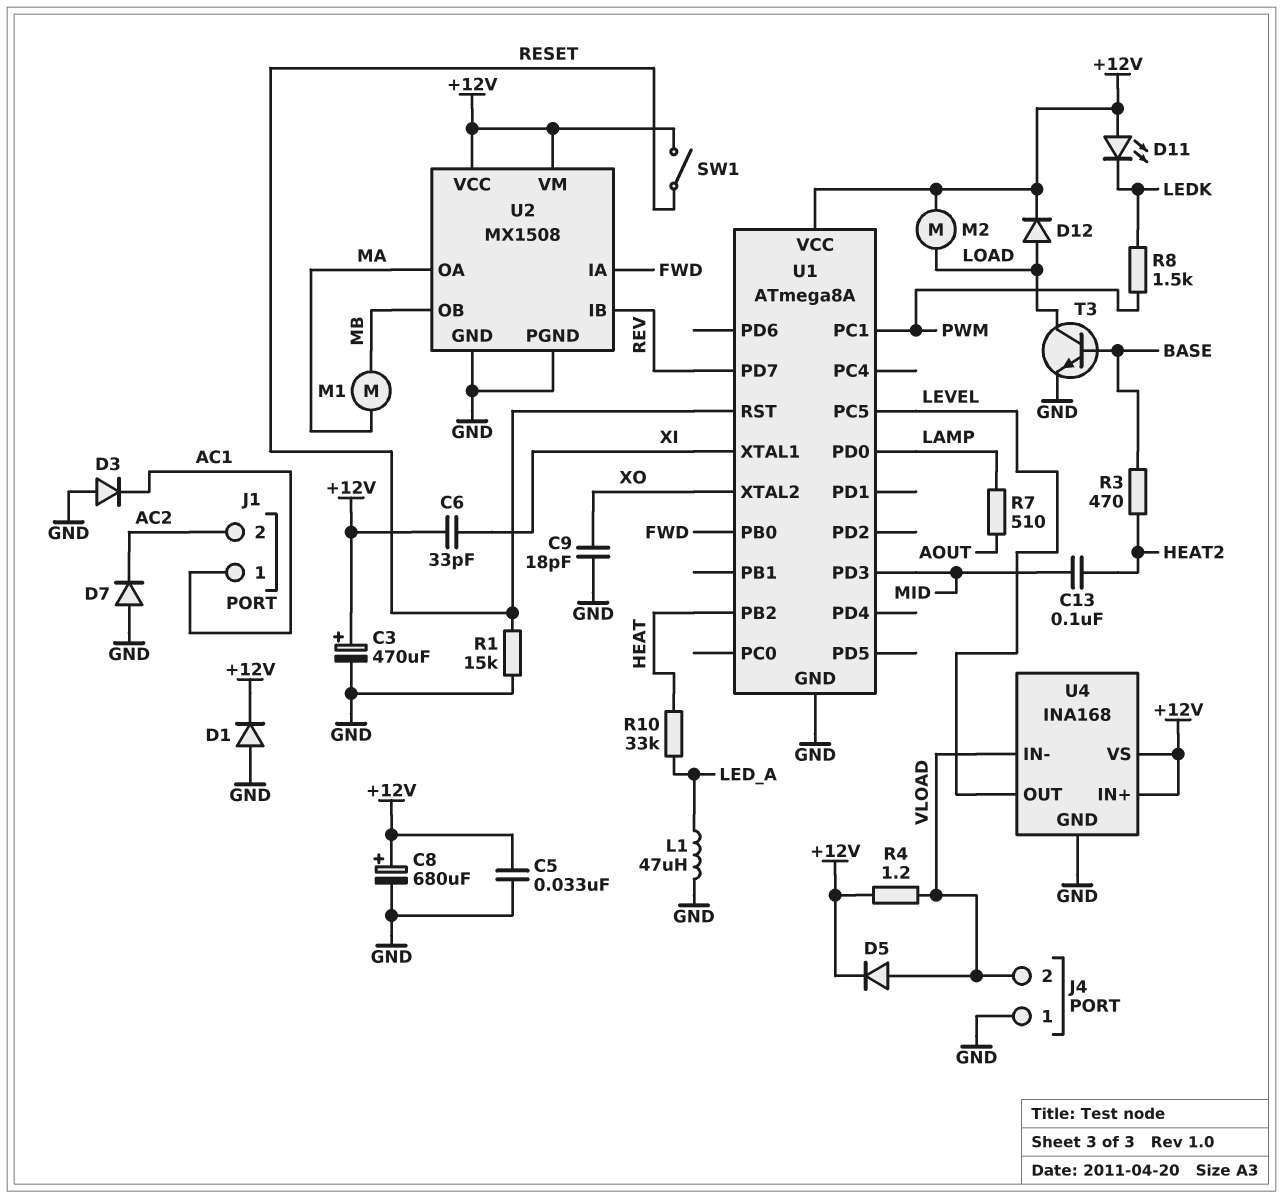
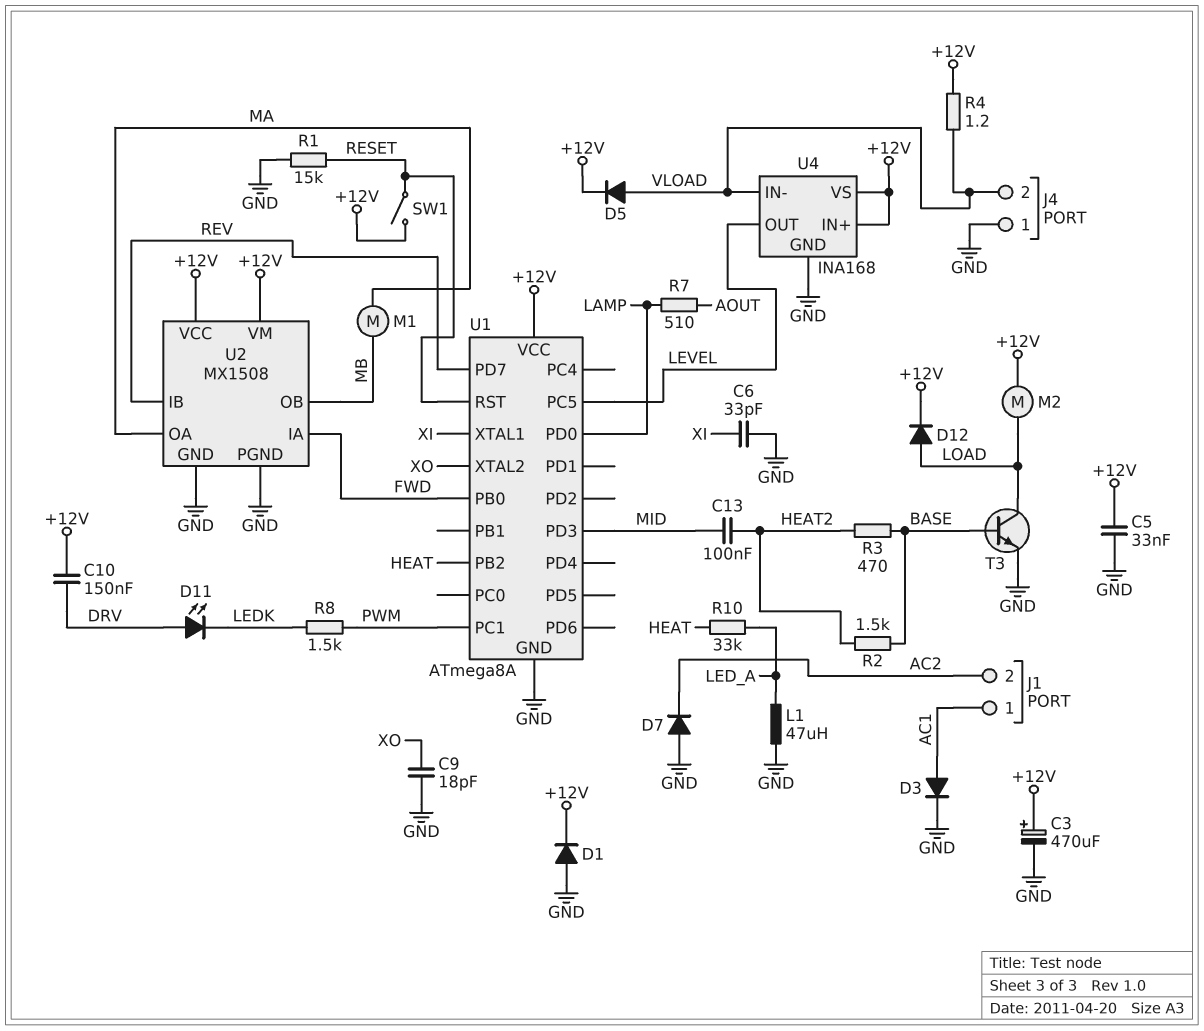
C6: 33pF (+12V, XI) -> 33pF (GND, XI)
C8: 680uF (plus +12V, minus GND) -> none
C10: none -> 150nF (+12V, DRV)
D3: diode (A GND, K AC1) -> diode (A AC1, K GND)
D11: LED (A +12V, K LEDK) -> LED (A DRV, K LEDK)
R2: none -> 1.5k (BASE, HEAT2)

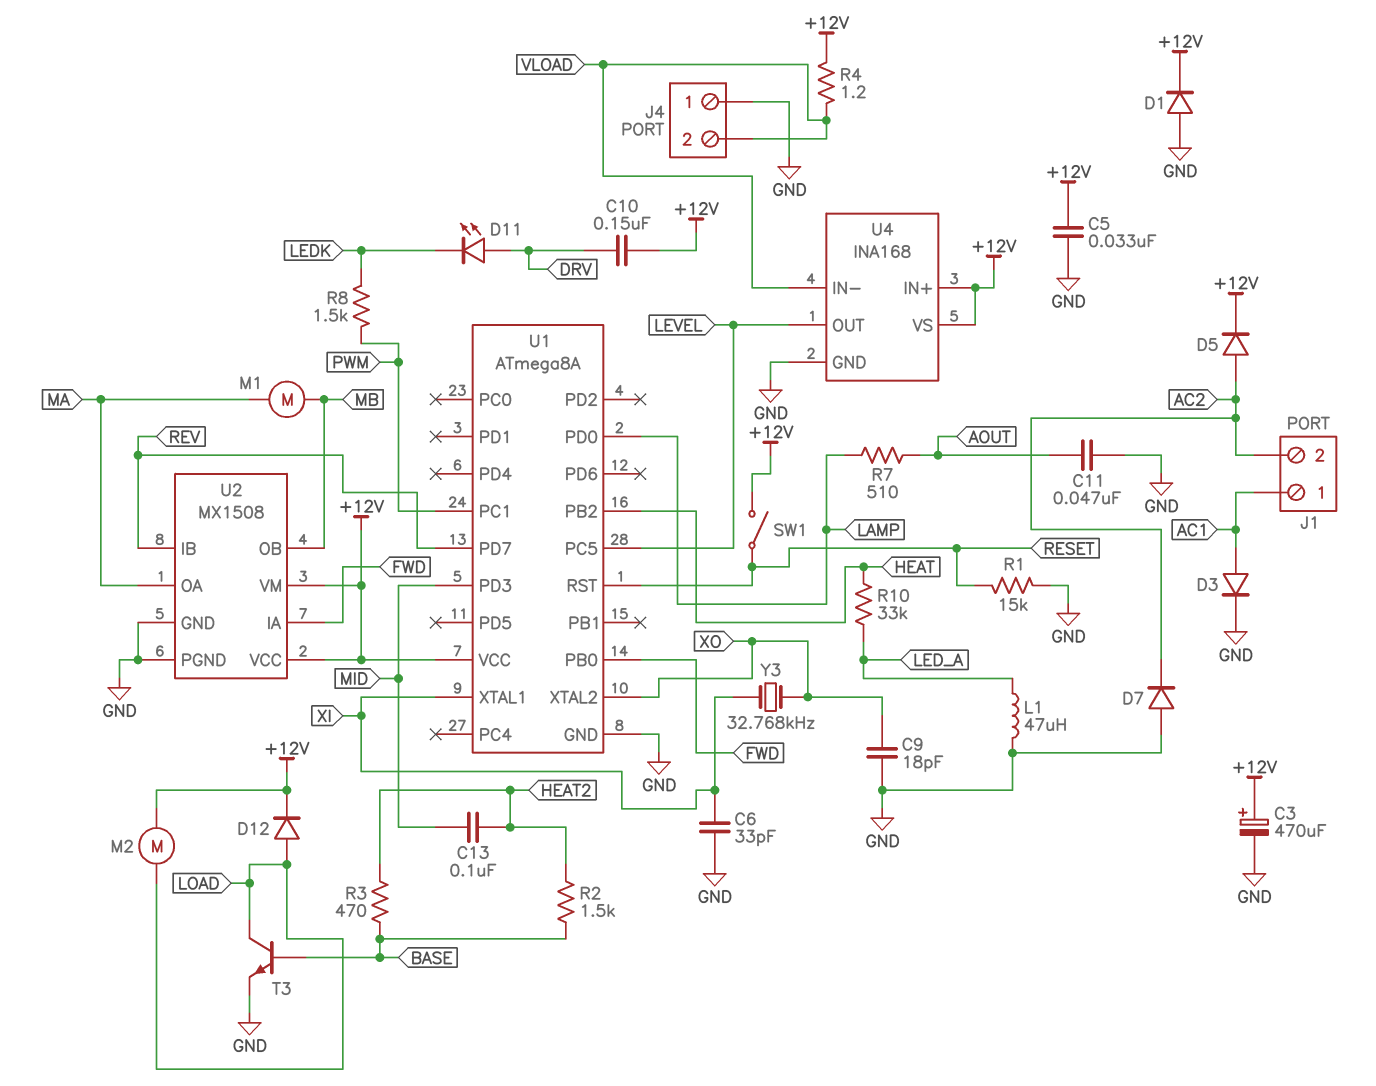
C11: none -> 47nF (AOUT, GND)
D5: diode (A VLOAD, K +12V) -> diode (A AC2, K +12V)
Y3: none -> 32.768kHz (XI, XO)

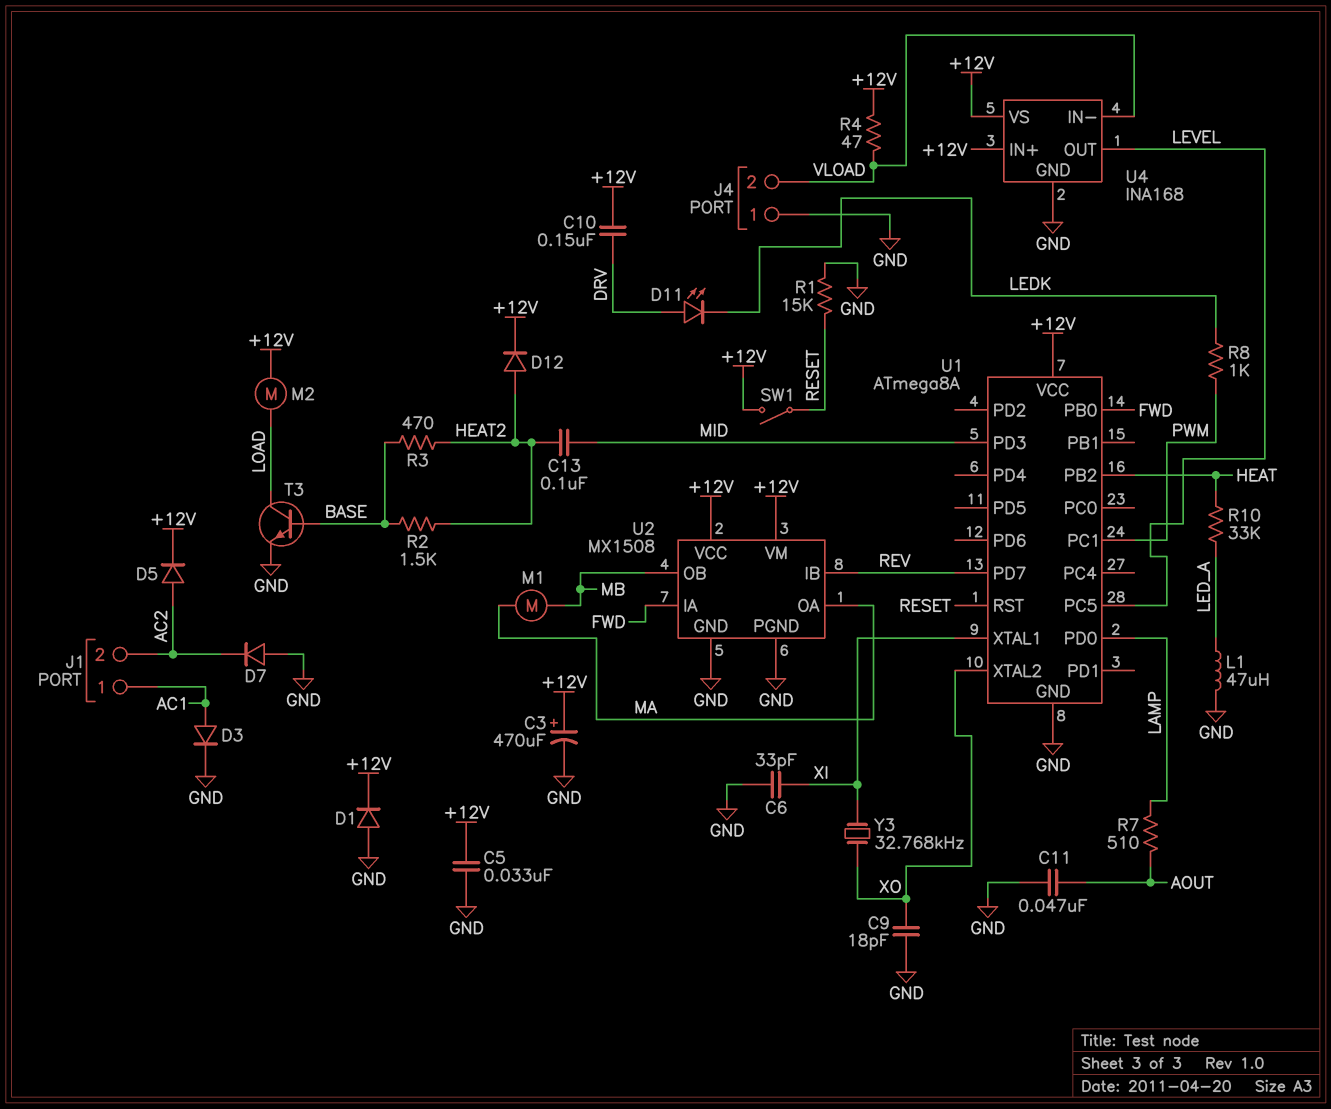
D12: diode (A LOAD, K +12V) -> diode (A HEAT2, K +12V)
R4: 1.2 (+12V, VLOAD) -> 47 (+12V, VLOAD)
R8: 1.5k (LEDK, PWM) -> 1k (LEDK, PWM)

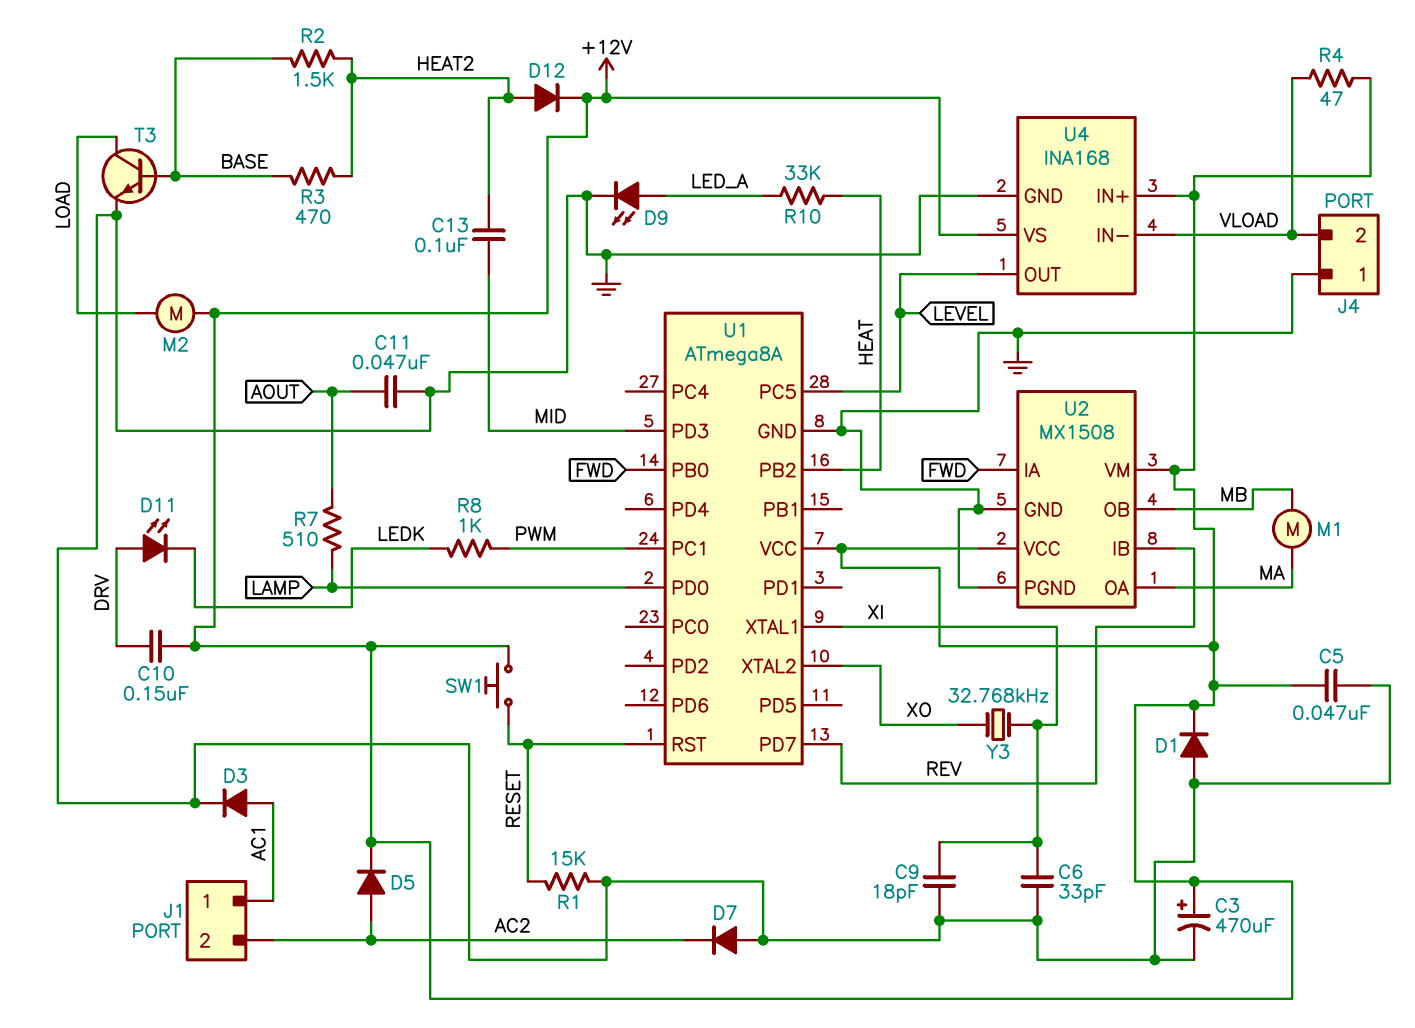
C5: 33nF (+12V, GND) -> 47nF (+12V, GND)
C9: 18pF (GND, XO) -> 18pF (GND, XI)
D9: none -> LED (A LED_A, K GND)
L1: 47uH (GND, LED_A) -> none
SW1: switch (+12V, RESET) -> button (+12V, RESET)

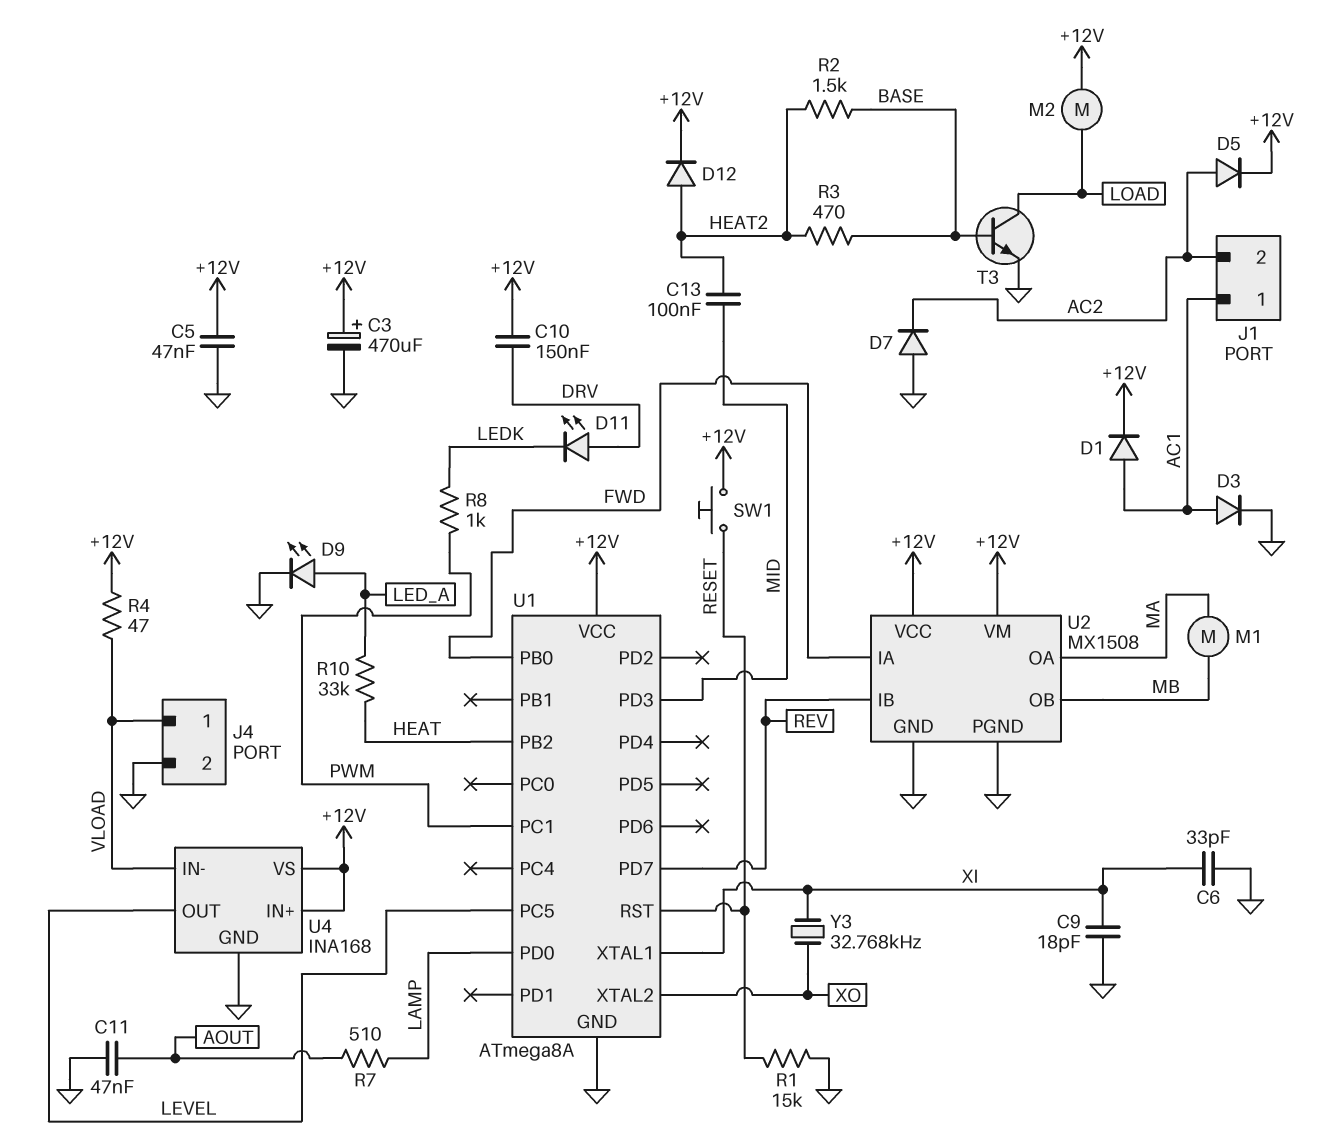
D1: diode (A GND, K +12V) -> diode (A AC1, K +12V)
J4 pin 1: GND -> VLOAD
J4 pin 2: VLOAD -> GND

